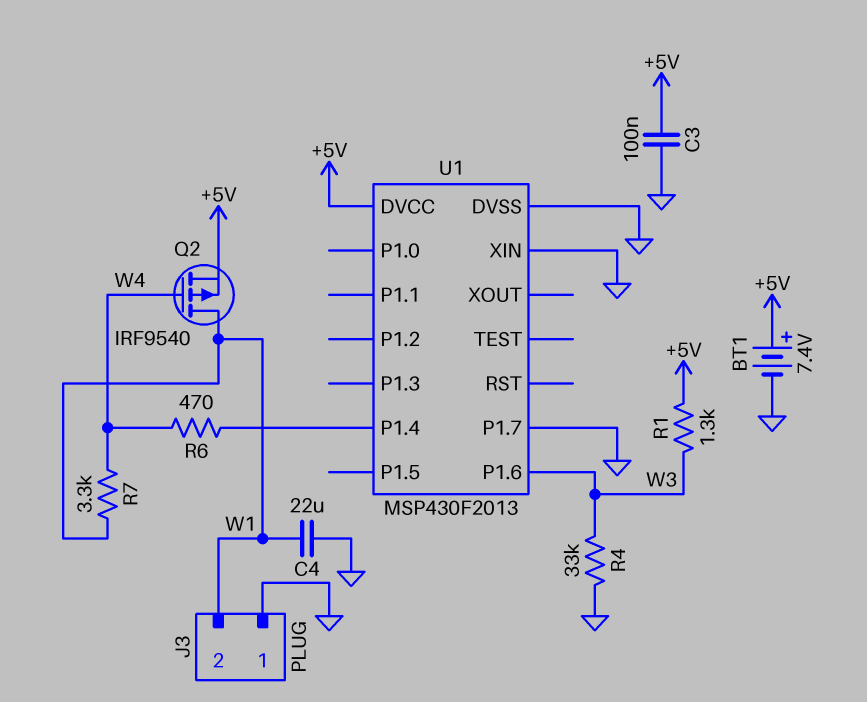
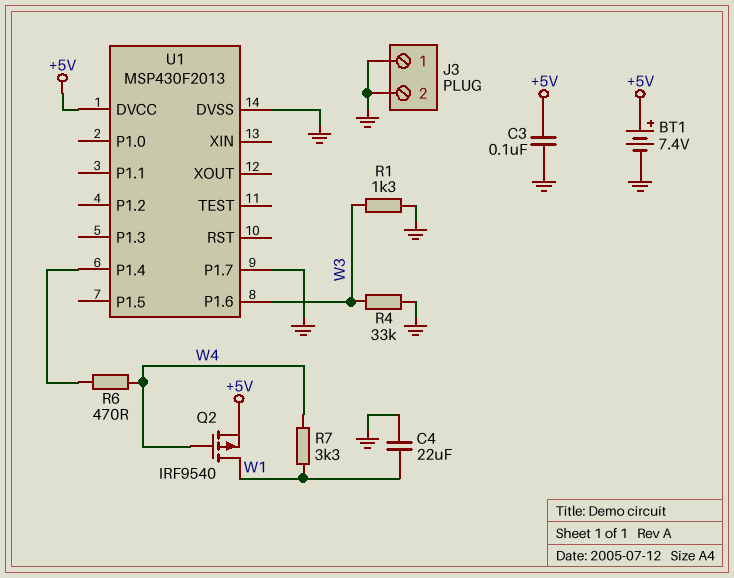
J3 pin 2: W1 -> GND
R1: 1.3k (+5V, W3) -> 1.3k (GND, W3)
U1 pin XIN: GND -> none

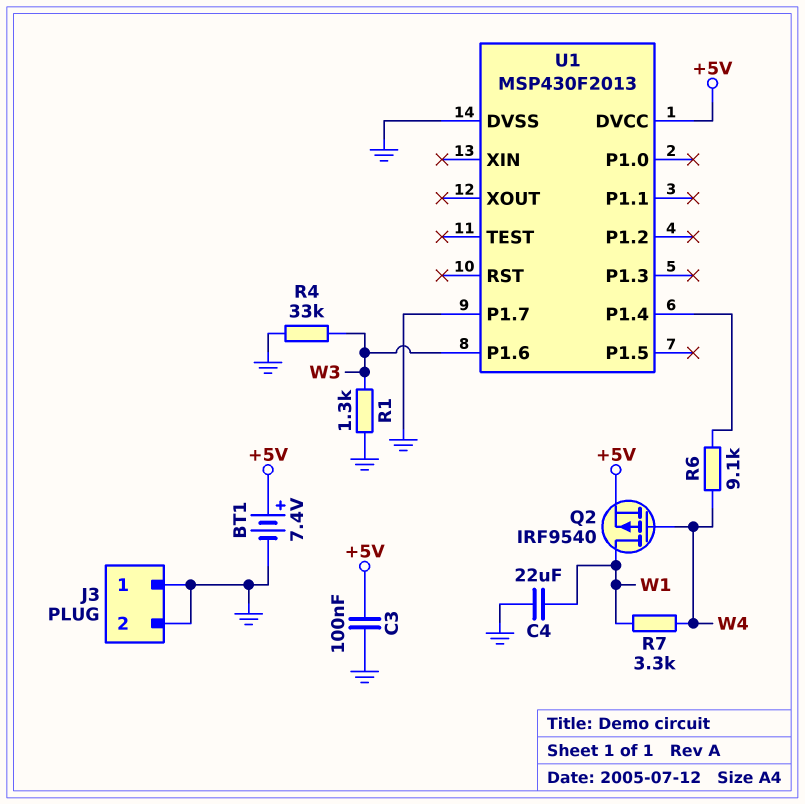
R6: 470 (U1/P1.4, W4) -> 9.1k (U1/P1.4, W4)

